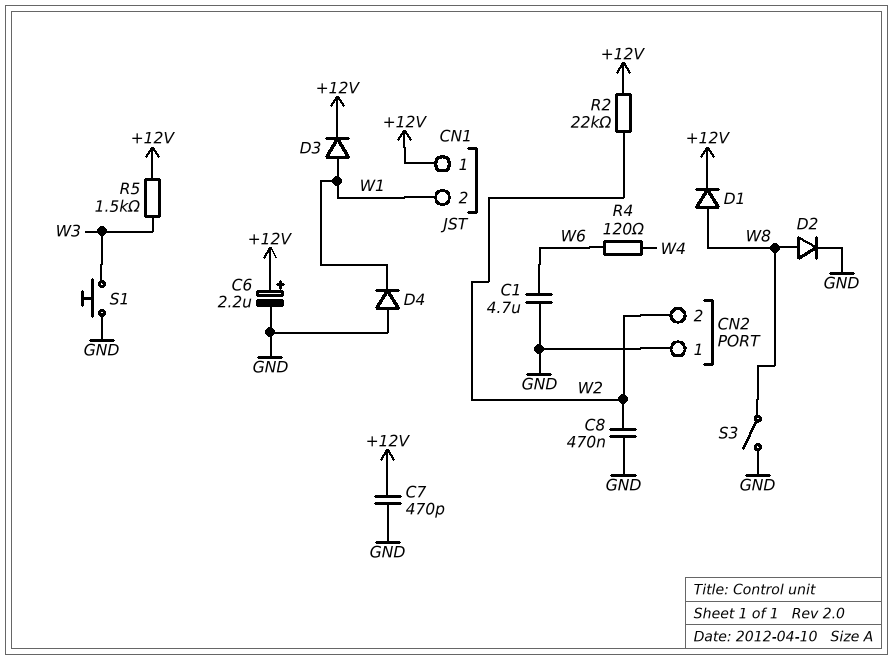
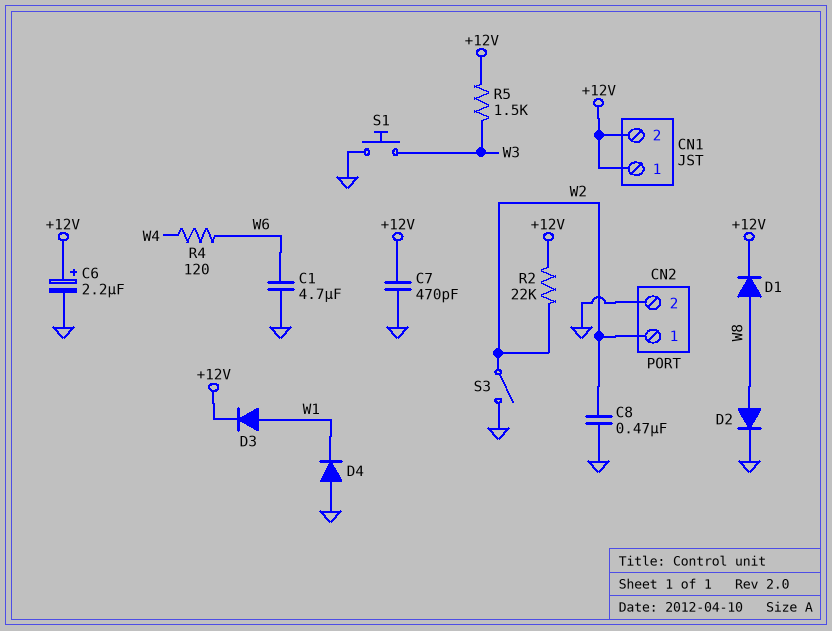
CN1 pin 2: W1 -> +12V
CN2 pin 1: GND -> W2
CN2 pin 2: W2 -> GND
S3: switch (GND, W8) -> switch (GND, W2)

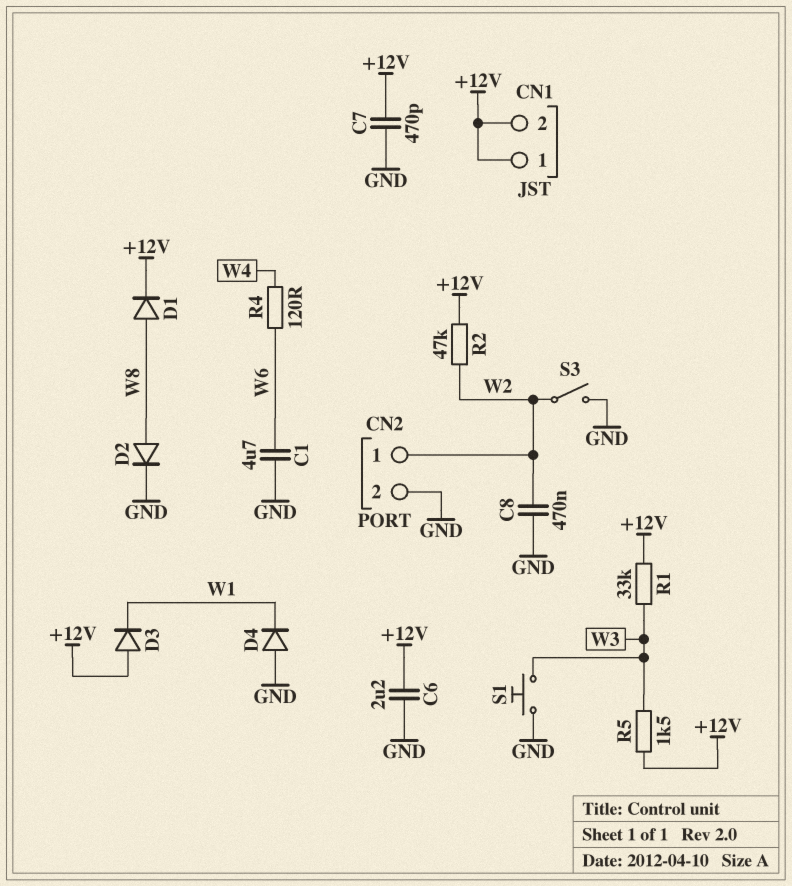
C6: 2.2uF (plus +12V, minus GND) -> 2.2uF (+12V, GND)
D3: diode (A W1, K +12V) -> diode (A +12V, K W1)
R1: none -> 33k (+12V, W3)
R2: 22k (+12V, W2) -> 47k (+12V, W2)

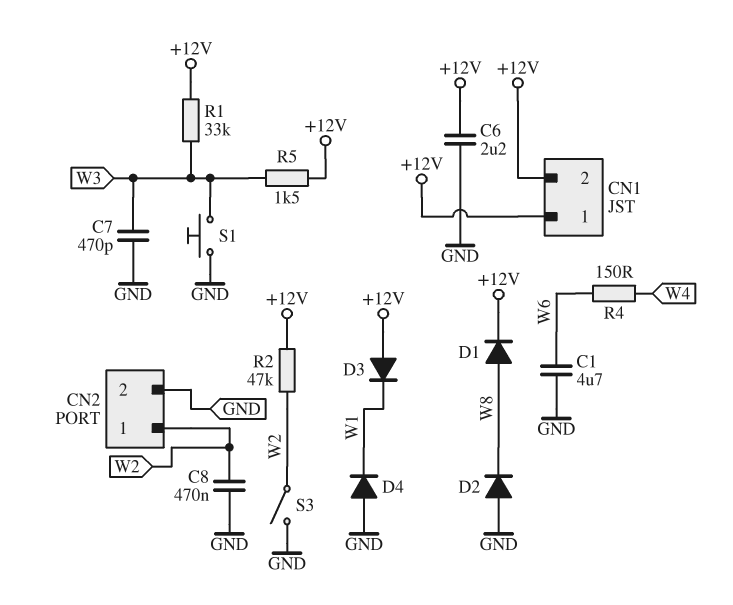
C7: 470pF (+12V, GND) -> 470pF (GND, W3)
D2: diode (A W8, K GND) -> diode (A GND, K W8)
R4: 120 (W4, W6) -> 150 (W4, W6)

